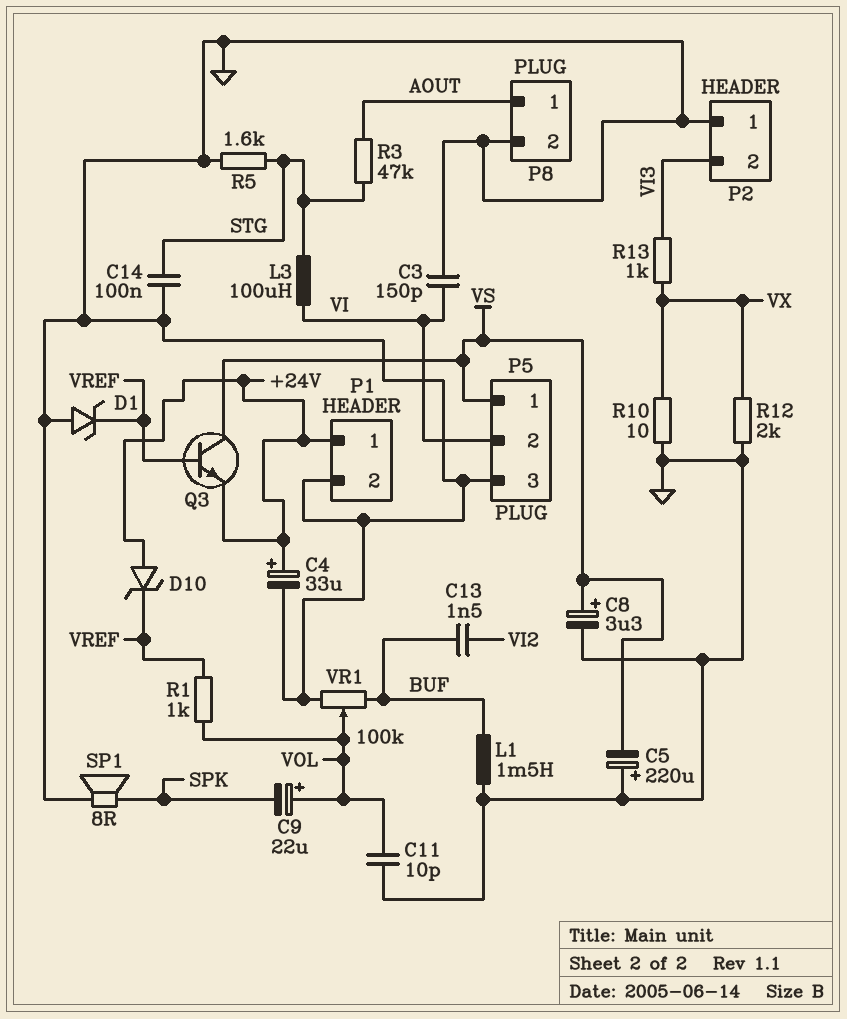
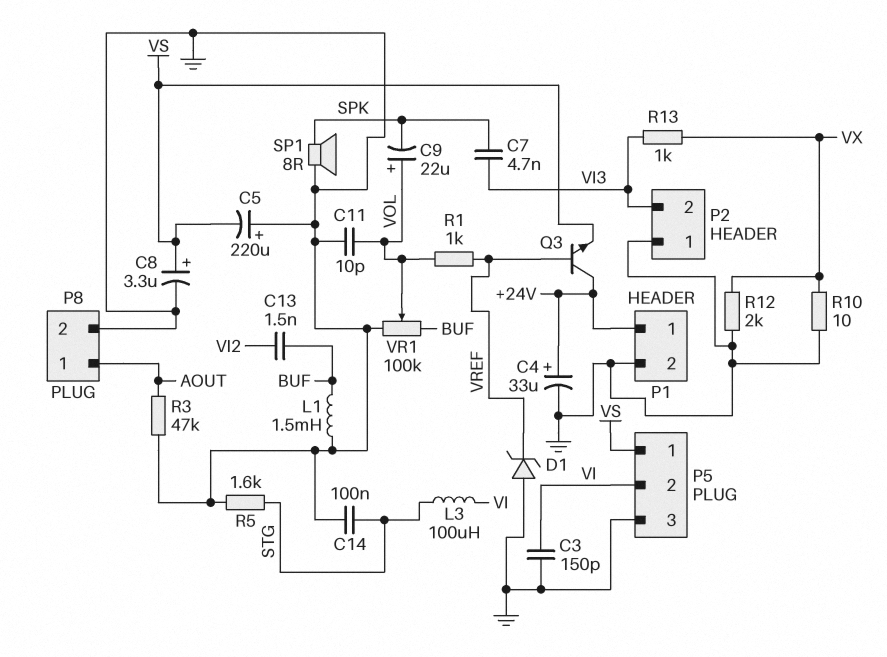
C7: none -> 4.7nF (SPK, VI3)
D10: zener (A +24V, K VREF) -> none
Q3: NPN (B VREF, C VS, E +24V) -> NPN (B VREF, C +24V, E VS)
R3: 47k (AOUT, STG) -> 47k (AOUT, GND)

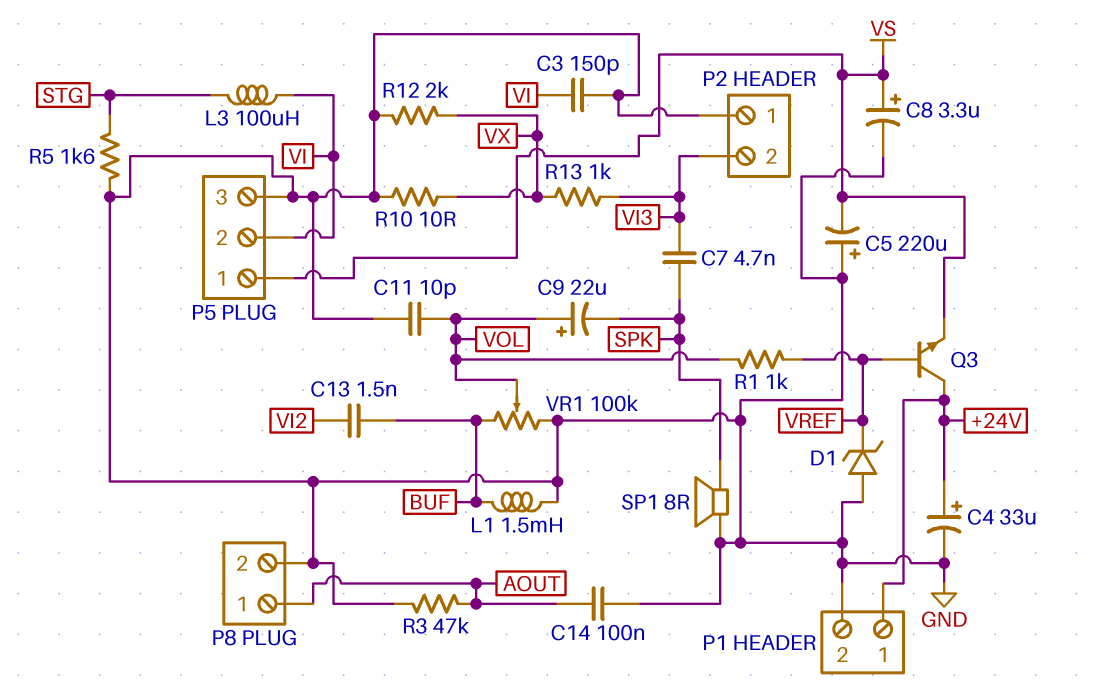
C14: 100nF (GND, STG) -> 100nF (AOUT, GND)

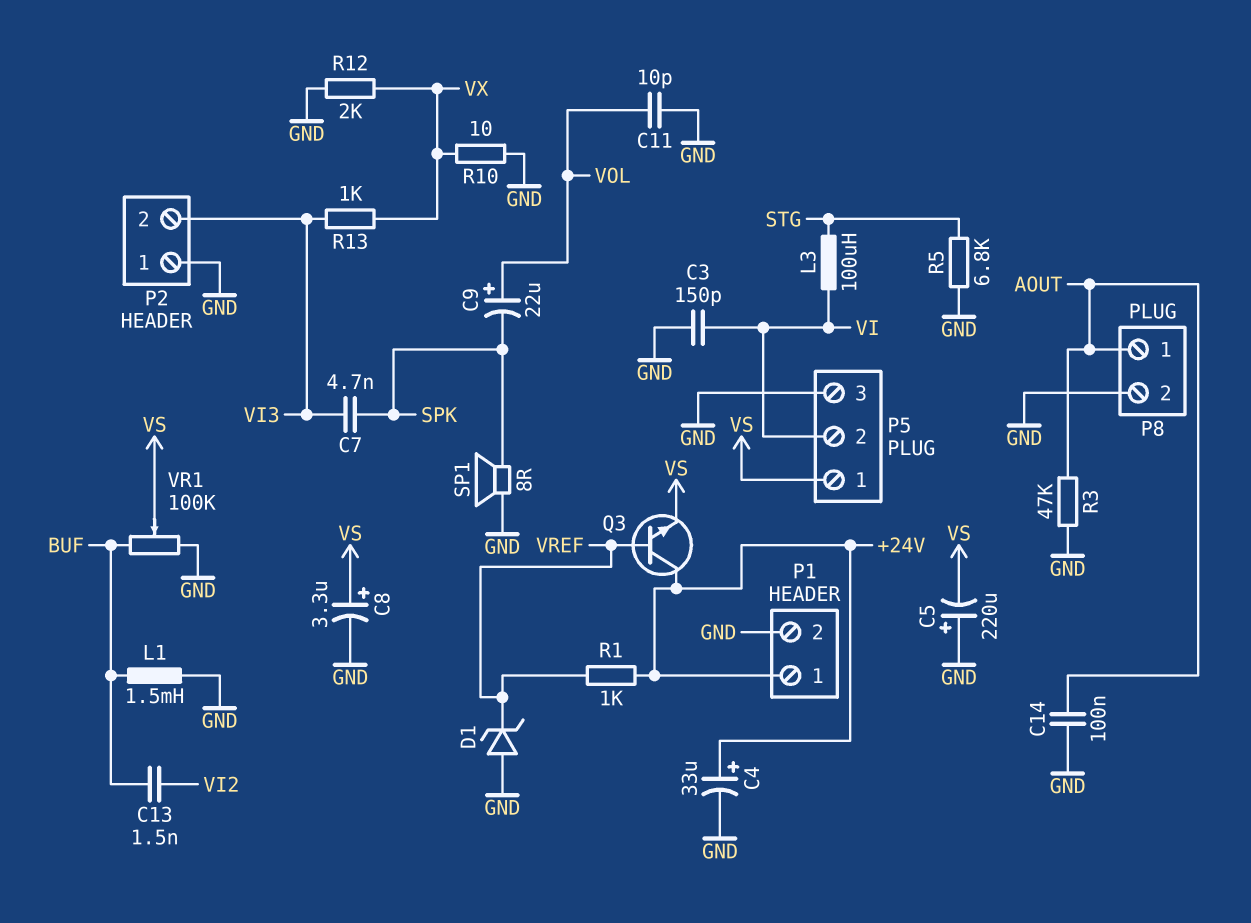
R1: 1k (VOL, VREF) -> 1k (+24V, VREF)
R5: 1.6k (GND, STG) -> 6.8k (GND, STG)
VR1: 100k (BUF, GND, wiper VOL) -> 100k (BUF, GND, wiper VS)

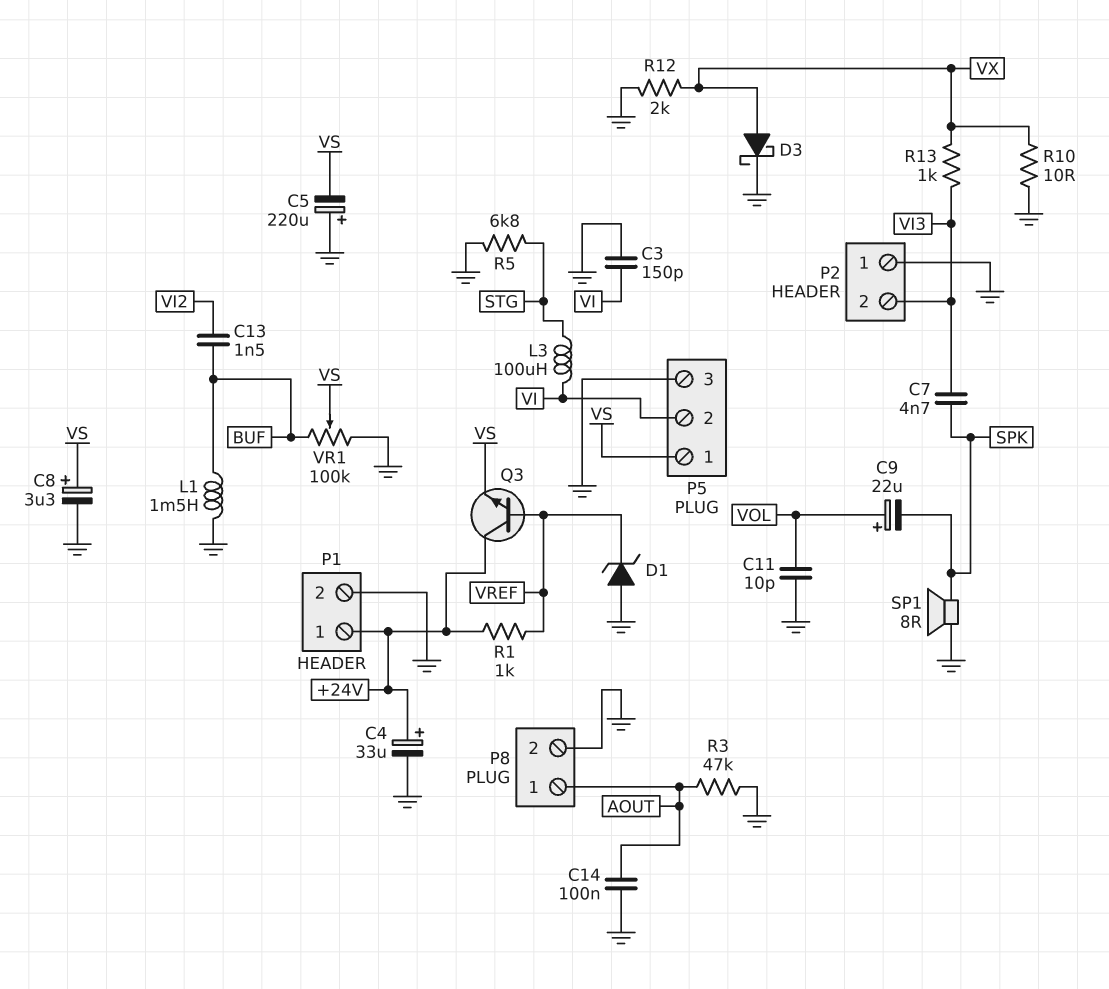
D3: none -> schottky (A VX, K GND)

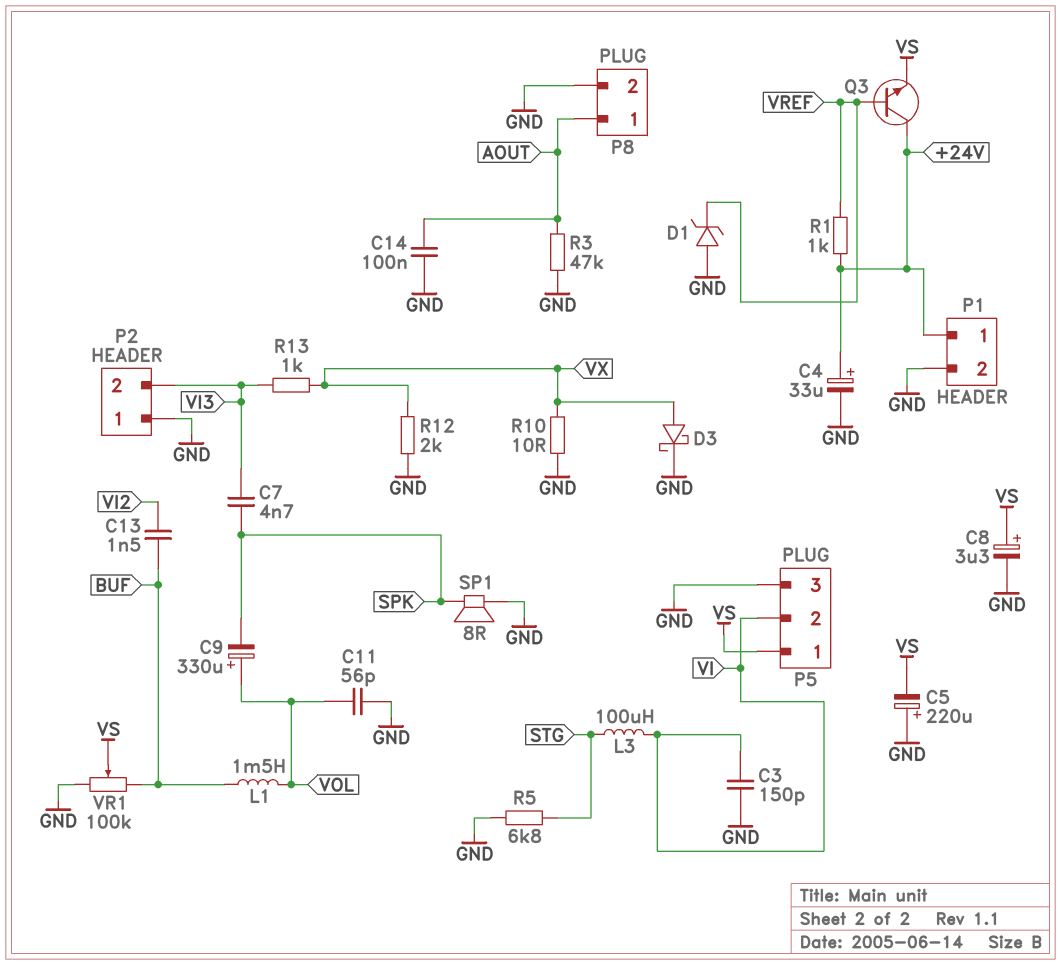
C9: 22uF (plus VOL, minus SPK) -> 330uF (plus VOL, minus SPK)
C11: 10pF (GND, VOL) -> 56pF (GND, VOL)
L1: 1.5mH (BUF, GND) -> 1.5mH (BUF, VOL)

